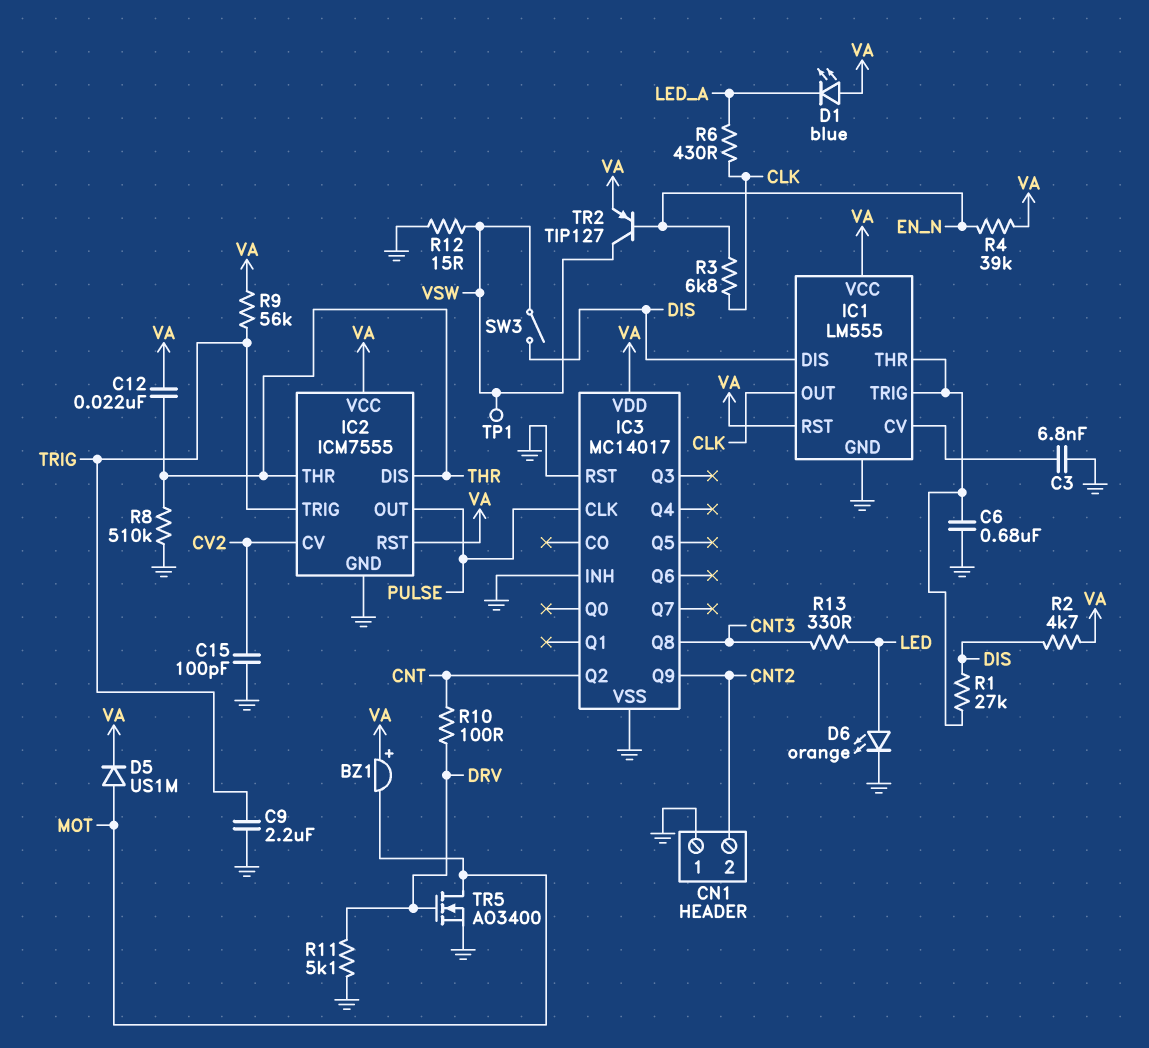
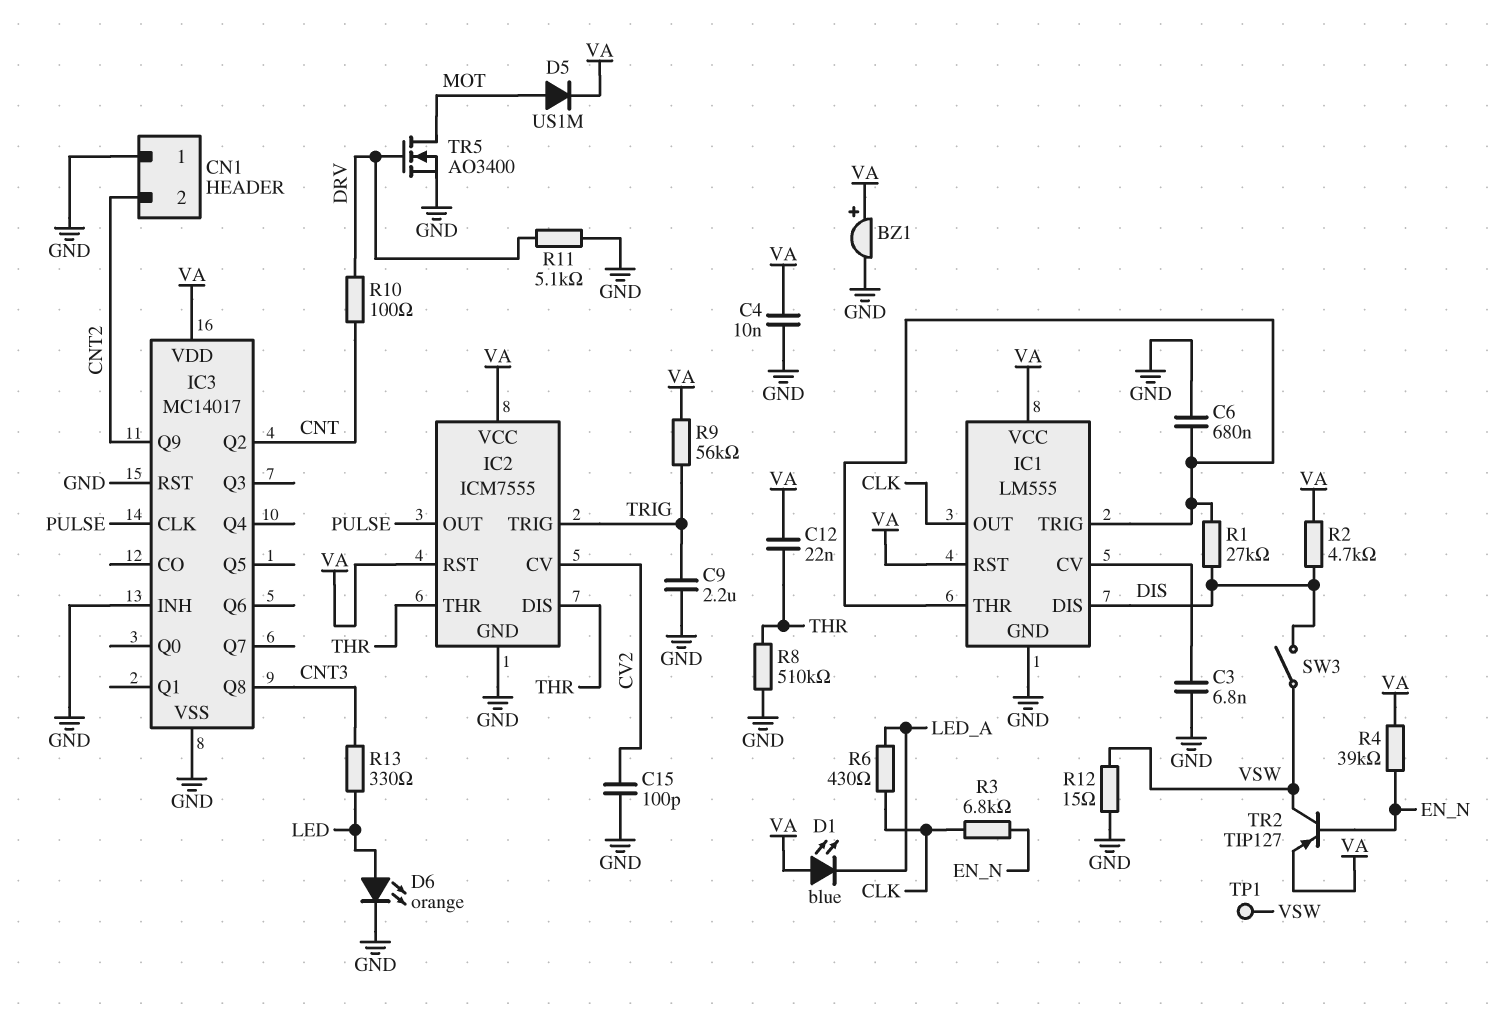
BZ1: buzzer (plus VA, minus MOT) -> buzzer (plus VA, minus GND)
C4: none -> 10nF (GND, VA)

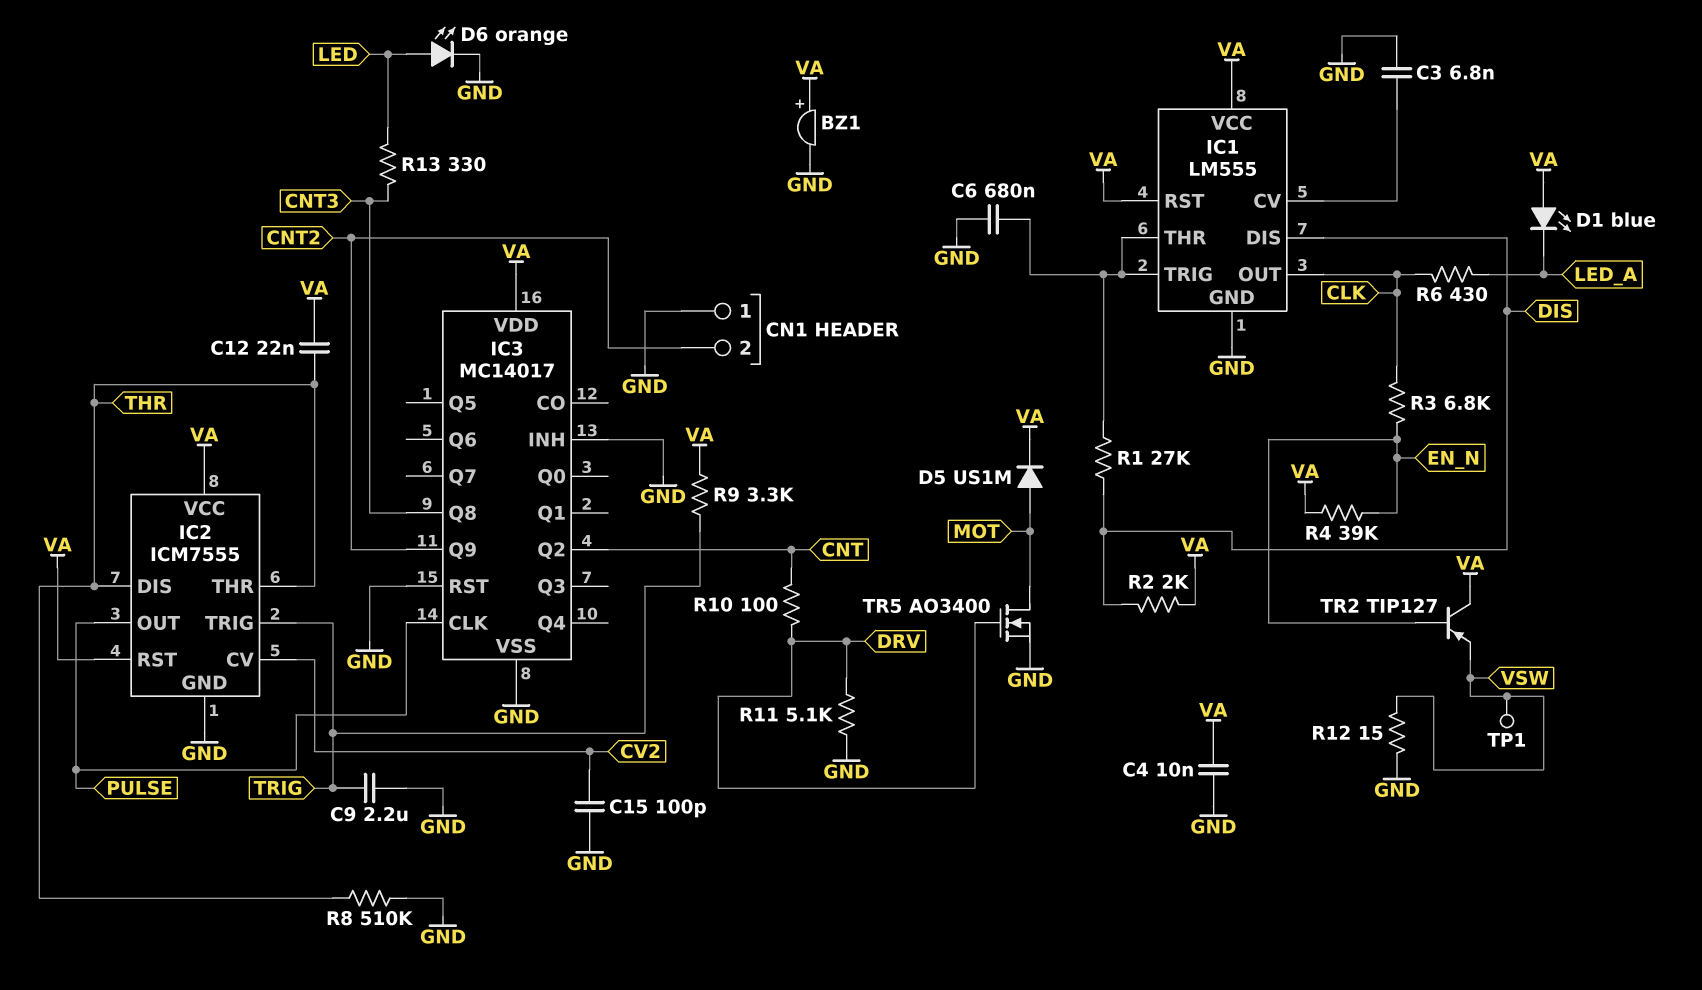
R2: 4.7k (DIS, VA) -> 2k (DIS, VA)
R9: 56k (TRIG, VA) -> 3.3k (TRIG, VA)
SW3: switch (DIS, VSW) -> none
TR2: PNP TIP127 (B EN_N, C VSW, E VA) -> PNP TIP127 (B EN_N, C VA, E VSW)

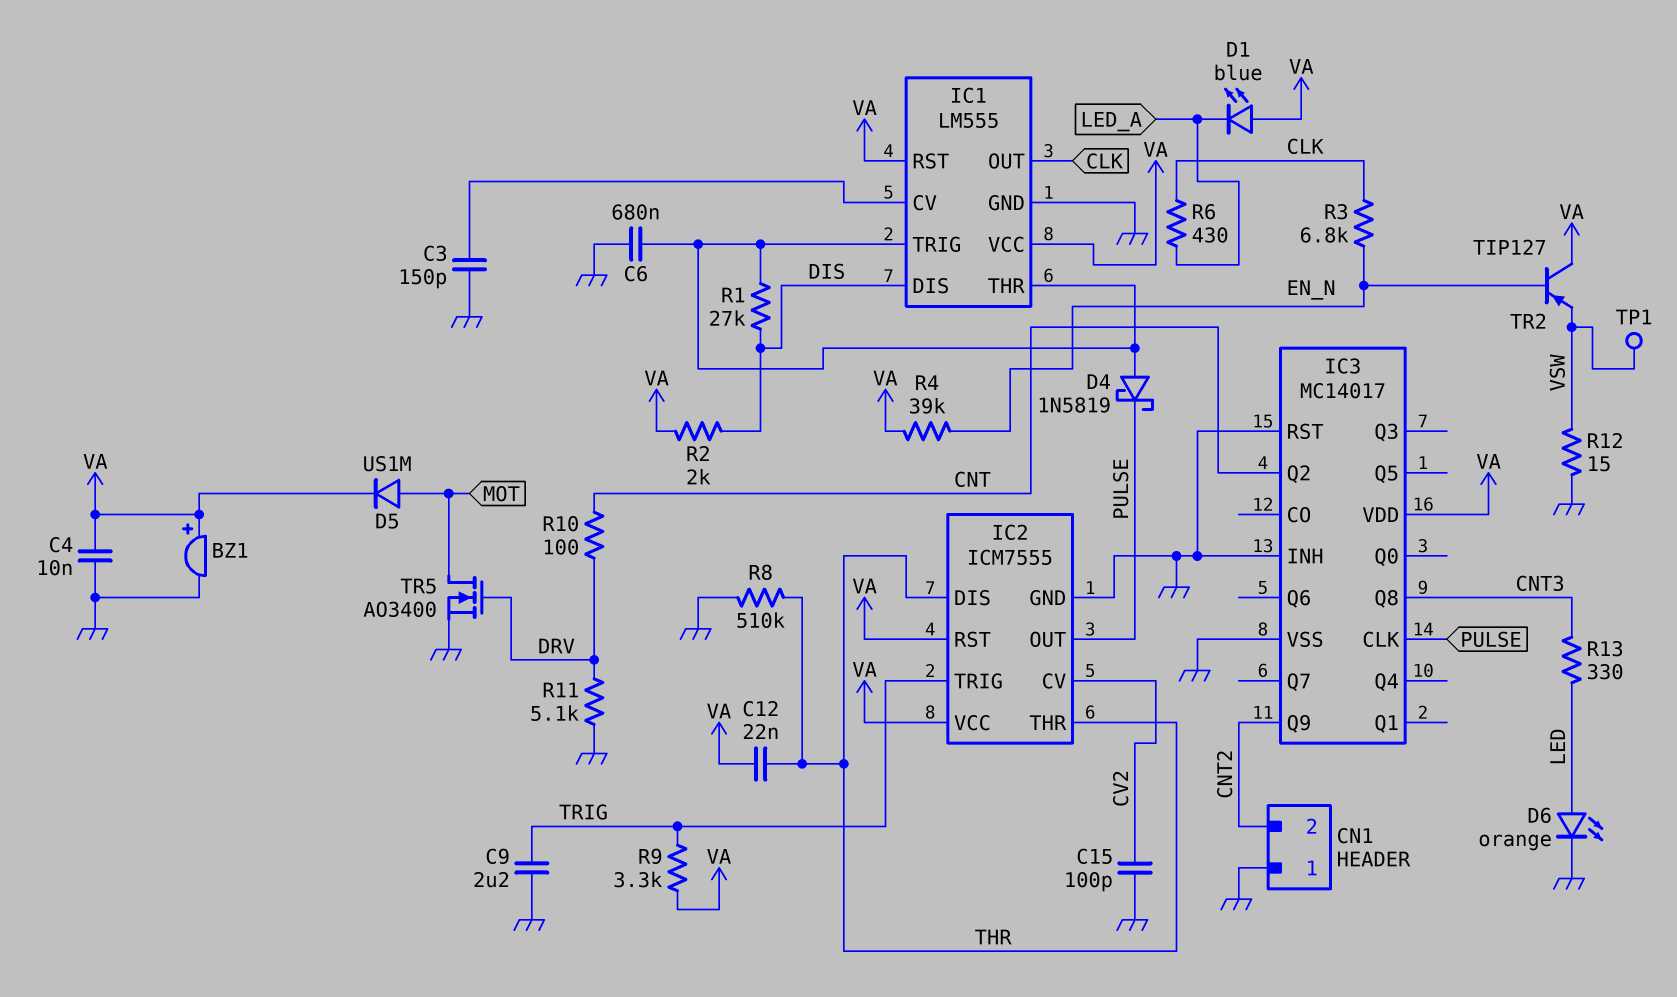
C3: 6.8nF (GND, IC1/CV) -> 150pF (GND, IC1/CV)
D4: none -> schottky 1N5819 (A IC1/THR, K PULSE)

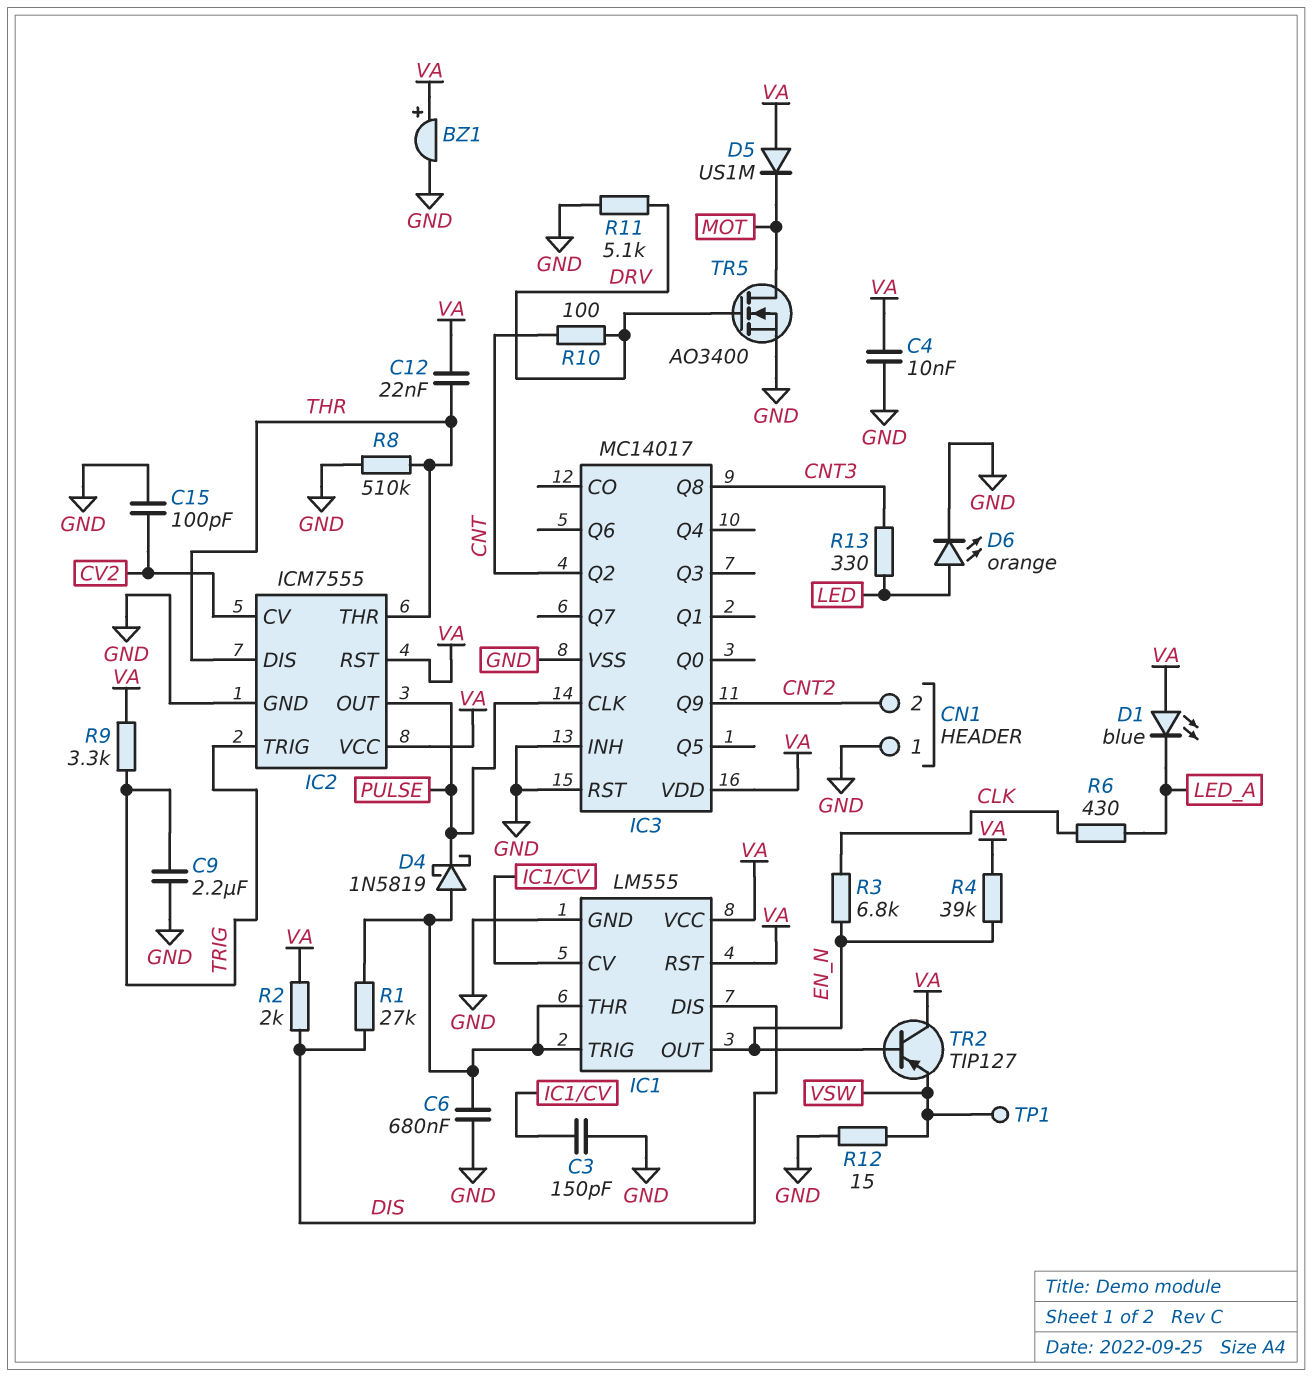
D5: diode US1M (A MOT, K VA) -> diode US1M (A VA, K MOT)
IC1 pin OUT: CLK -> EN_N

